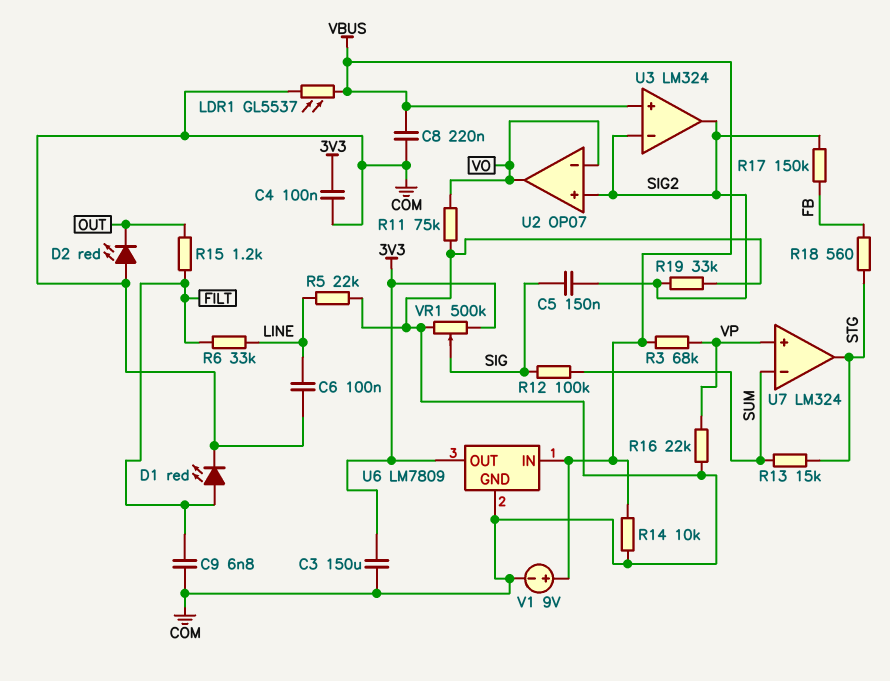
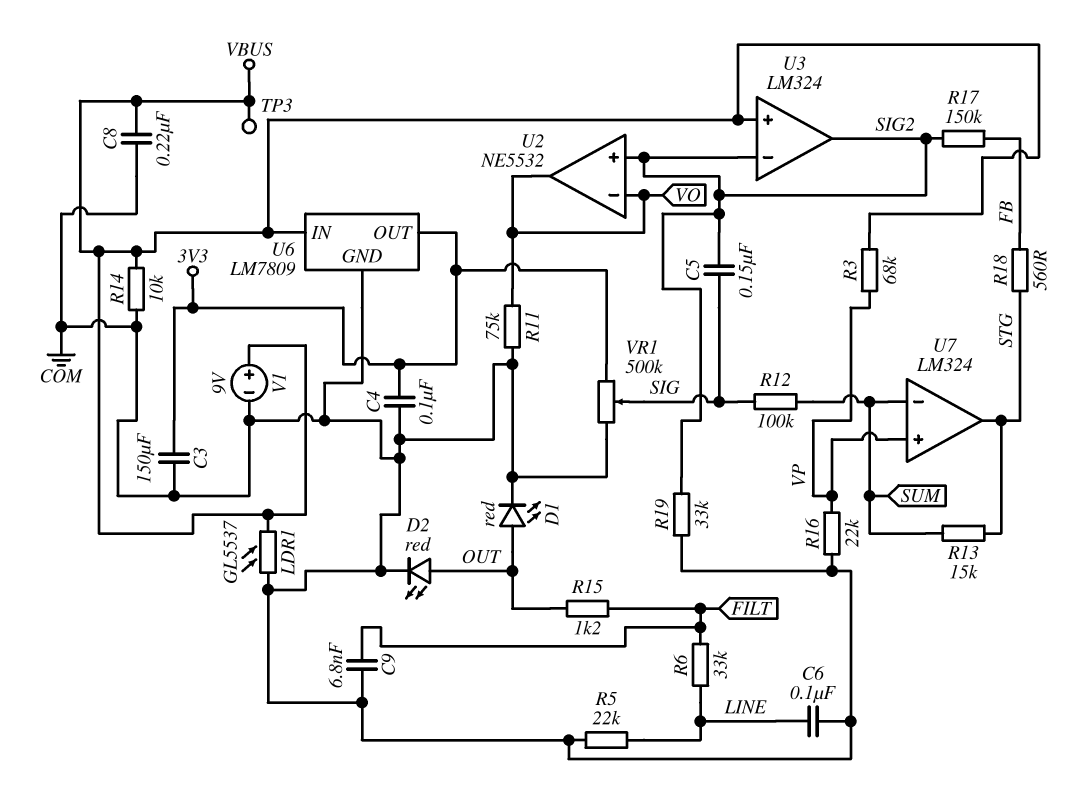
D1: LED red (A FILT, K COM) -> LED red (A OUT, K COM)
D2: LED red (A COM, K OUT) -> LED red (A OUT, K COM)
TP3: none -> test point (VBUS)
U2: OP07 -> NE5532

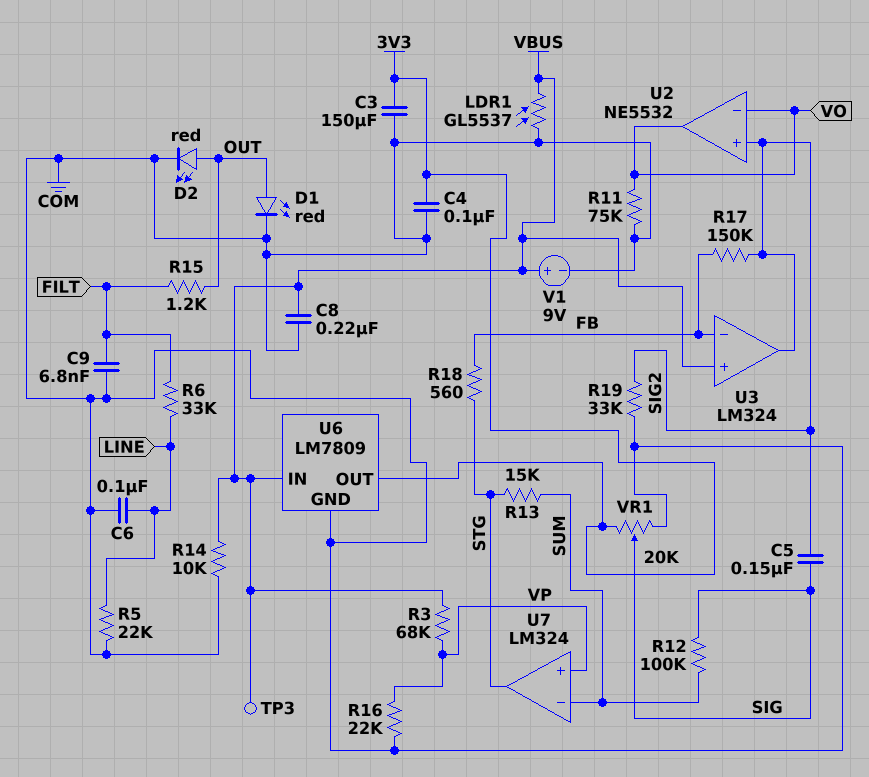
U3 pin in-: SIG2 -> FB
VR1: 500k (3V3, COM, wiper SIG) -> 20k (3V3, COM, wiper SIG)

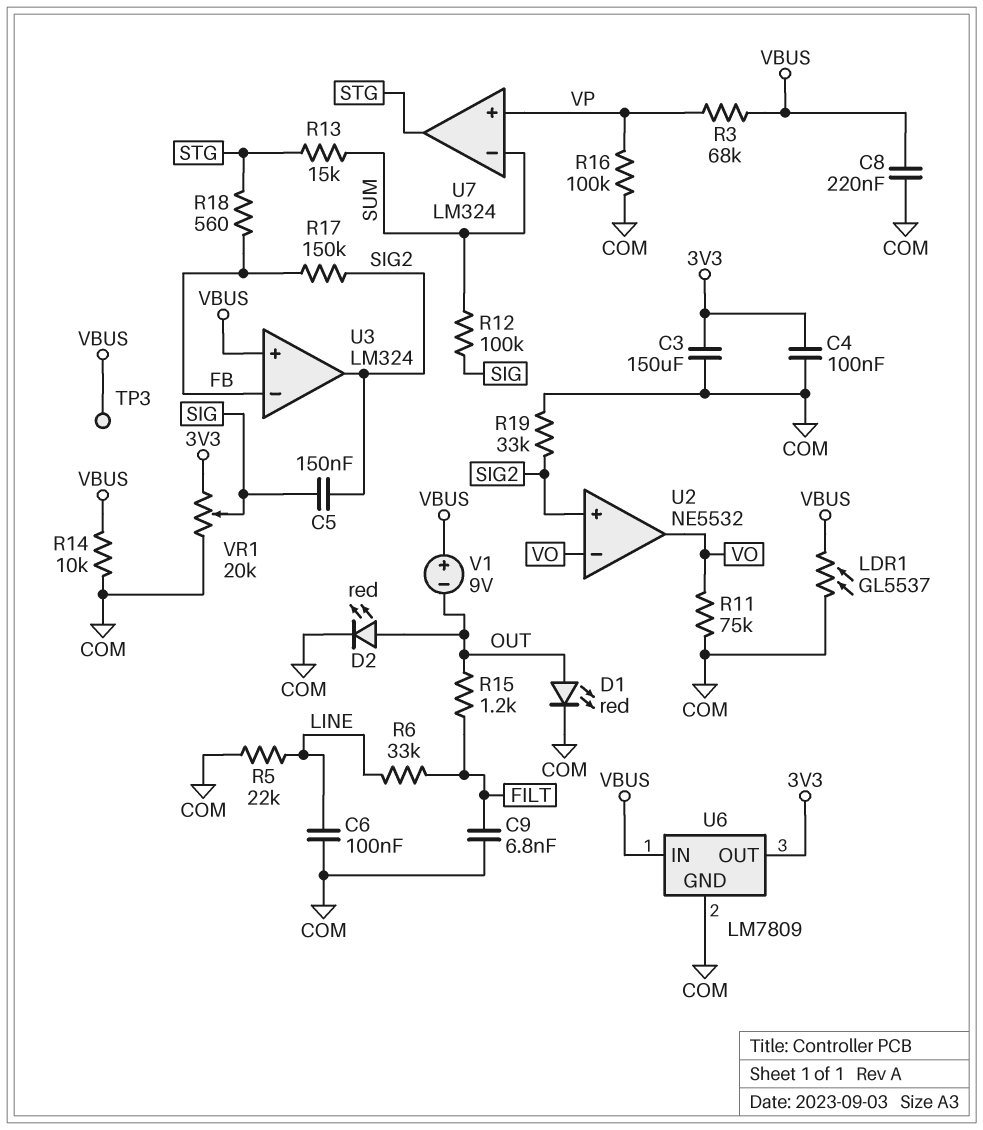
R16: 22k (COM, VP) -> 100k (COM, VP)
V1: 9V (plus VBUS, minus COM) -> 9V (plus VBUS, minus OUT)

